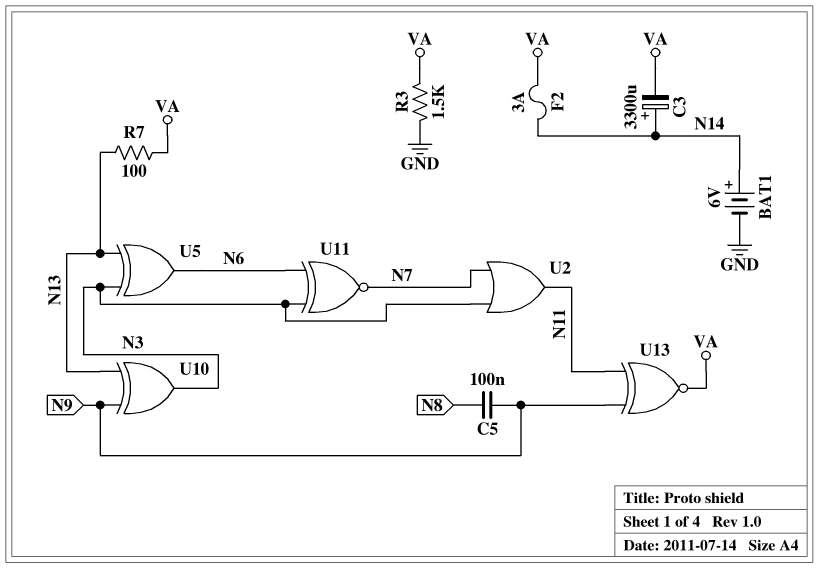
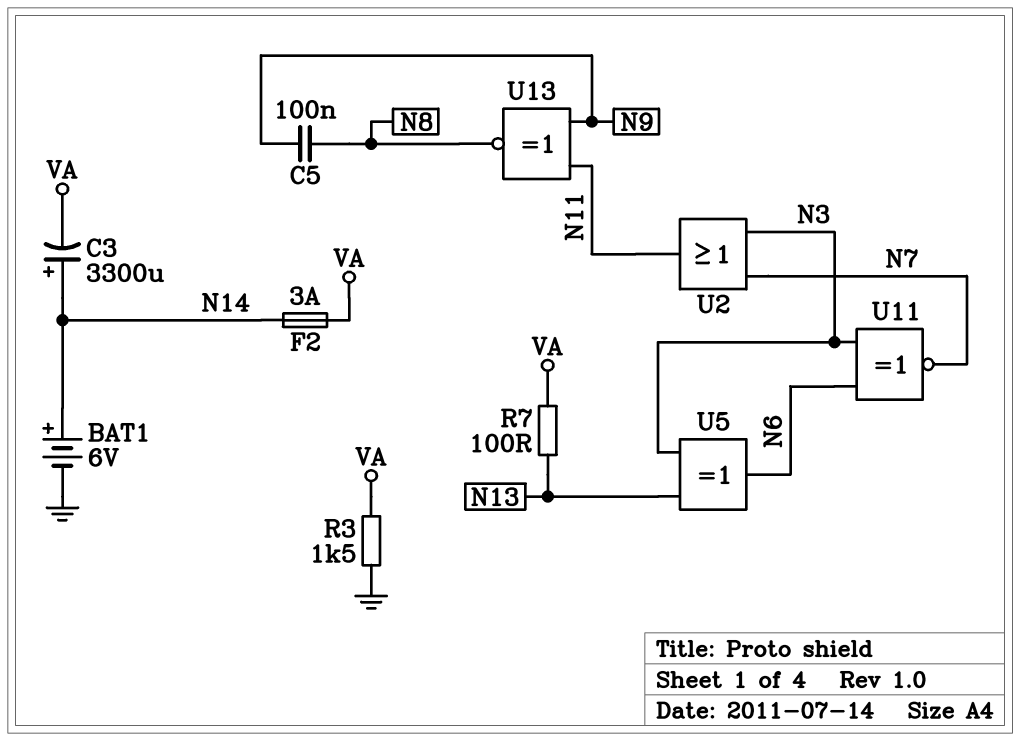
U10: XOR (in N9, in N13, out N3) -> none
U13: XNOR (in N9, in N11, out VA) -> XNOR (in N9, in N11, out N8)

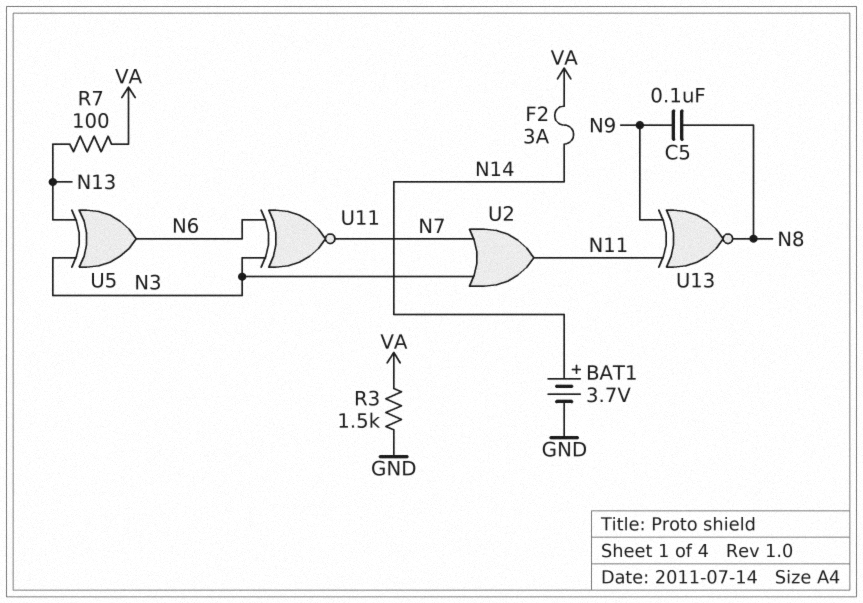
BAT1: 6V (plus N14, minus GND) -> 3.7V (plus N14, minus GND)
C3: 3300uF (plus N14, minus VA) -> none

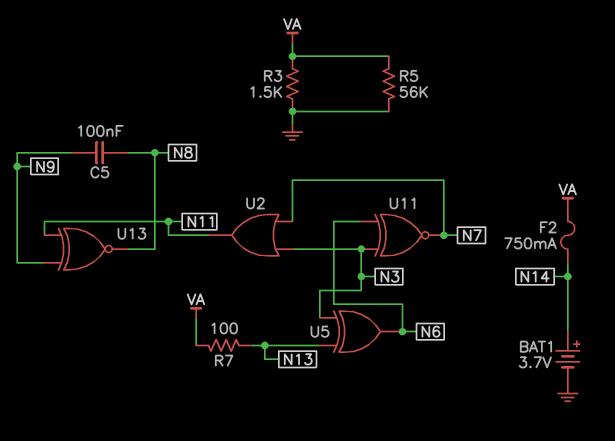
F2: 3A (N14, VA) -> 750mA (N14, VA)
R5: none -> 56k (GND, VA)

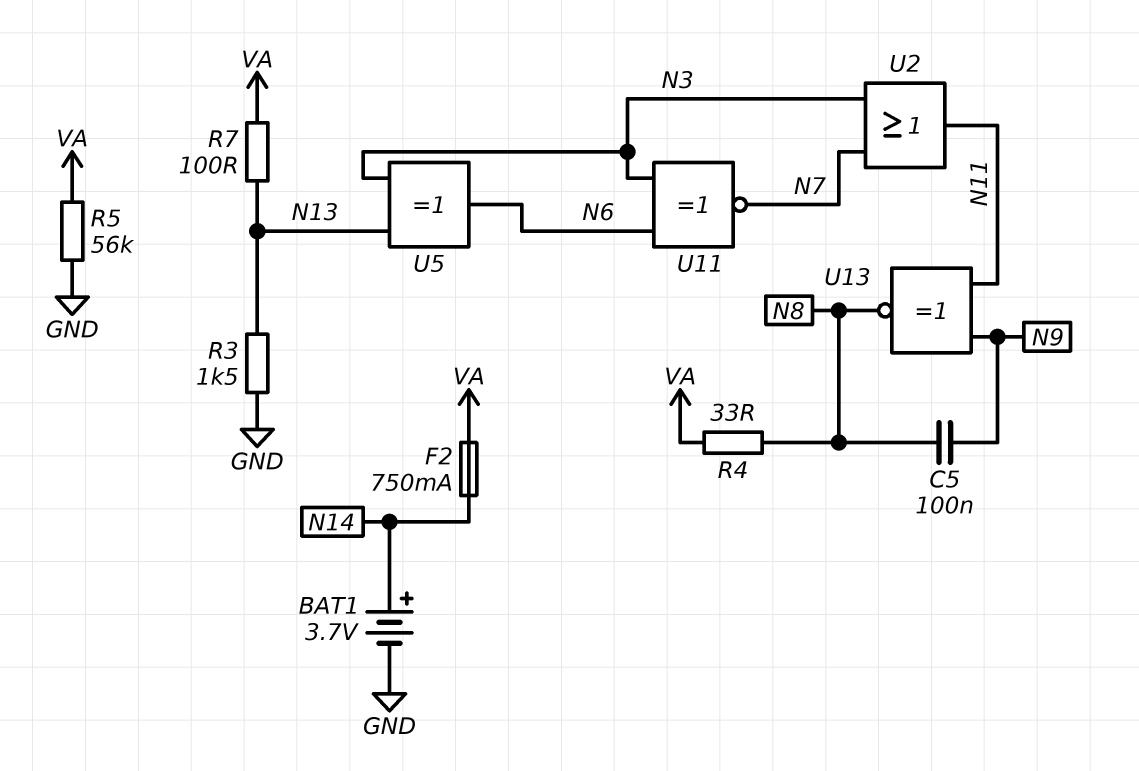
R3: 1.5k (GND, VA) -> 1.5k (GND, N13)
R4: none -> 33 (N8, VA)

